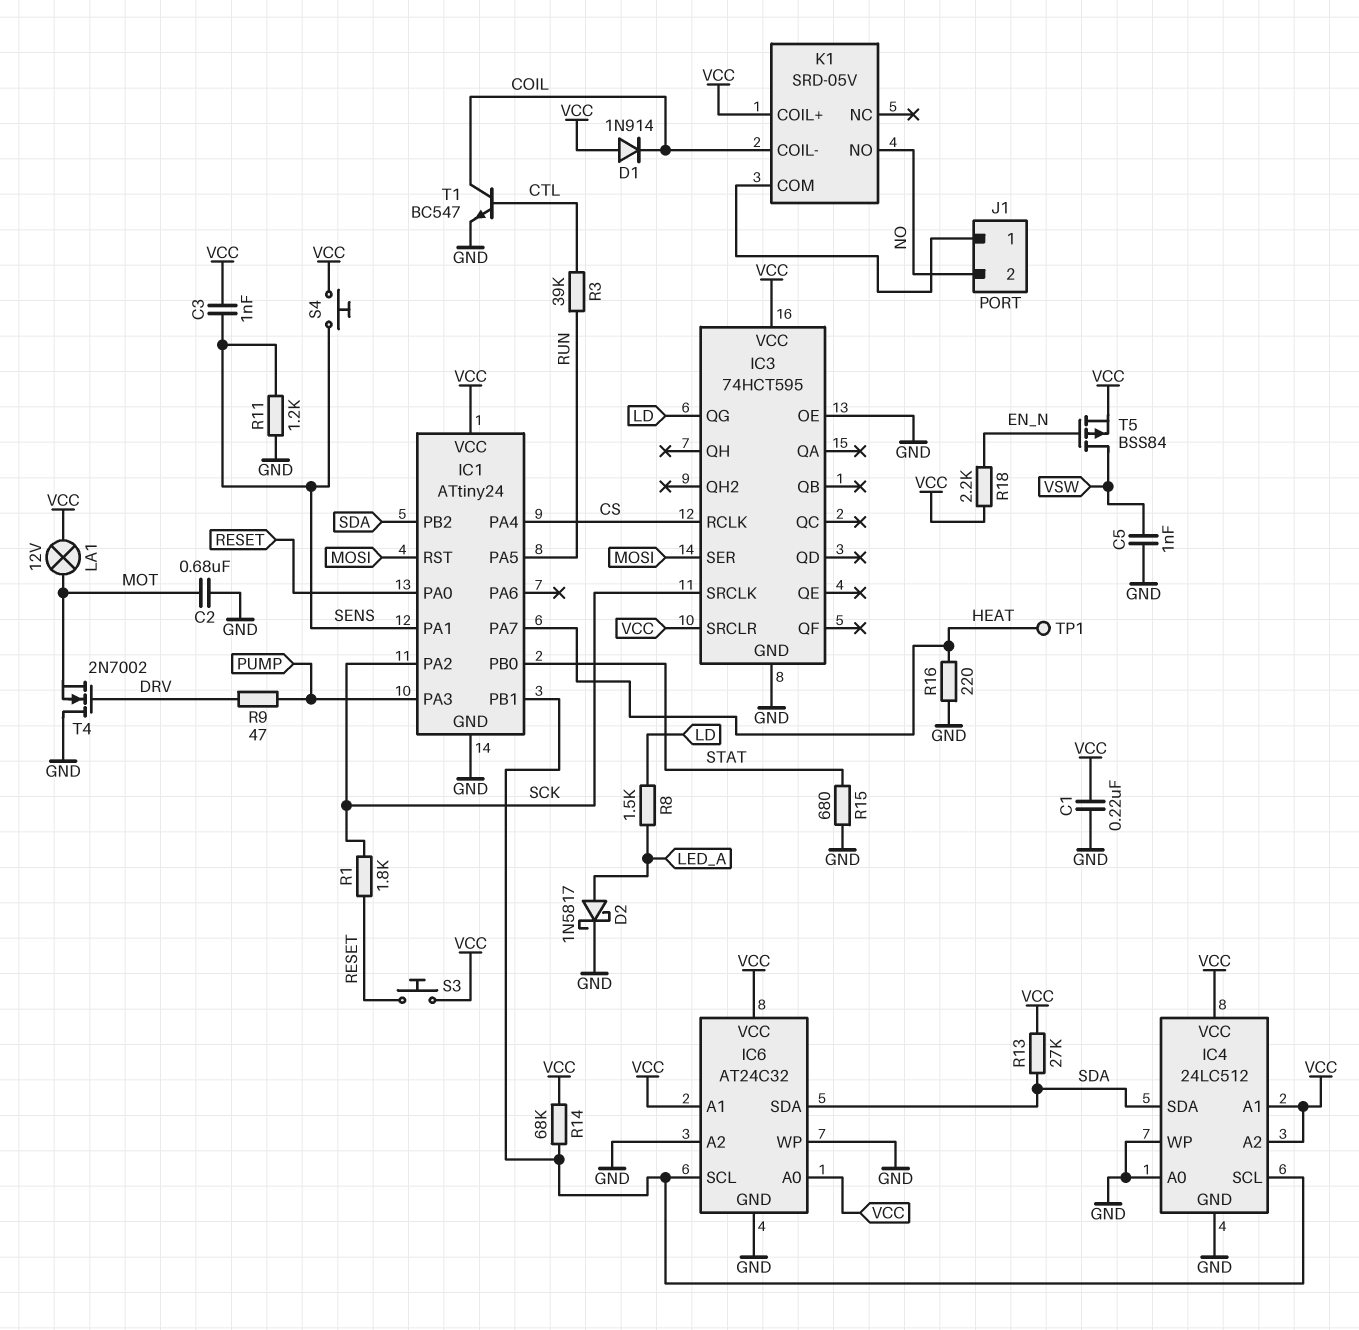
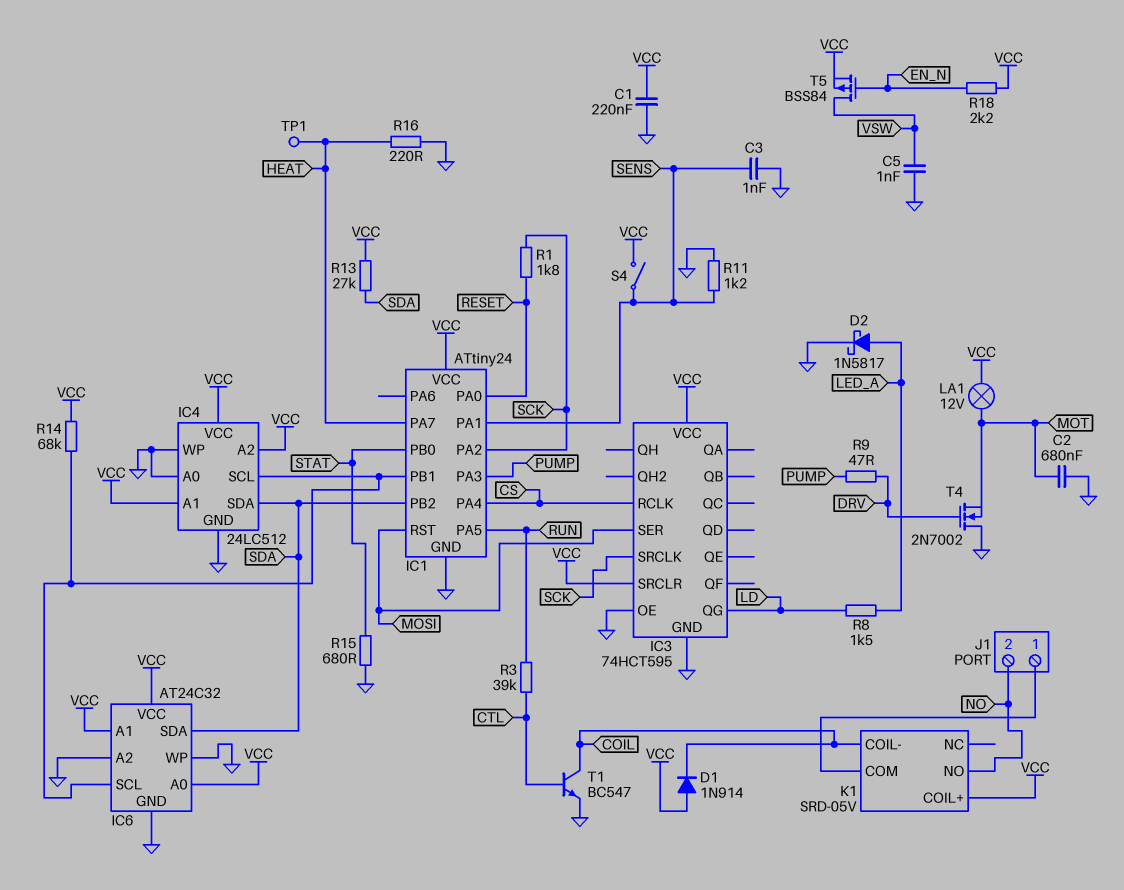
C3: 1nF (SENS, VCC) -> 1nF (GND, SENS)
S3: button (RESET, VCC) -> none
S4: button (SENS, VCC) -> switch (SENS, VCC)

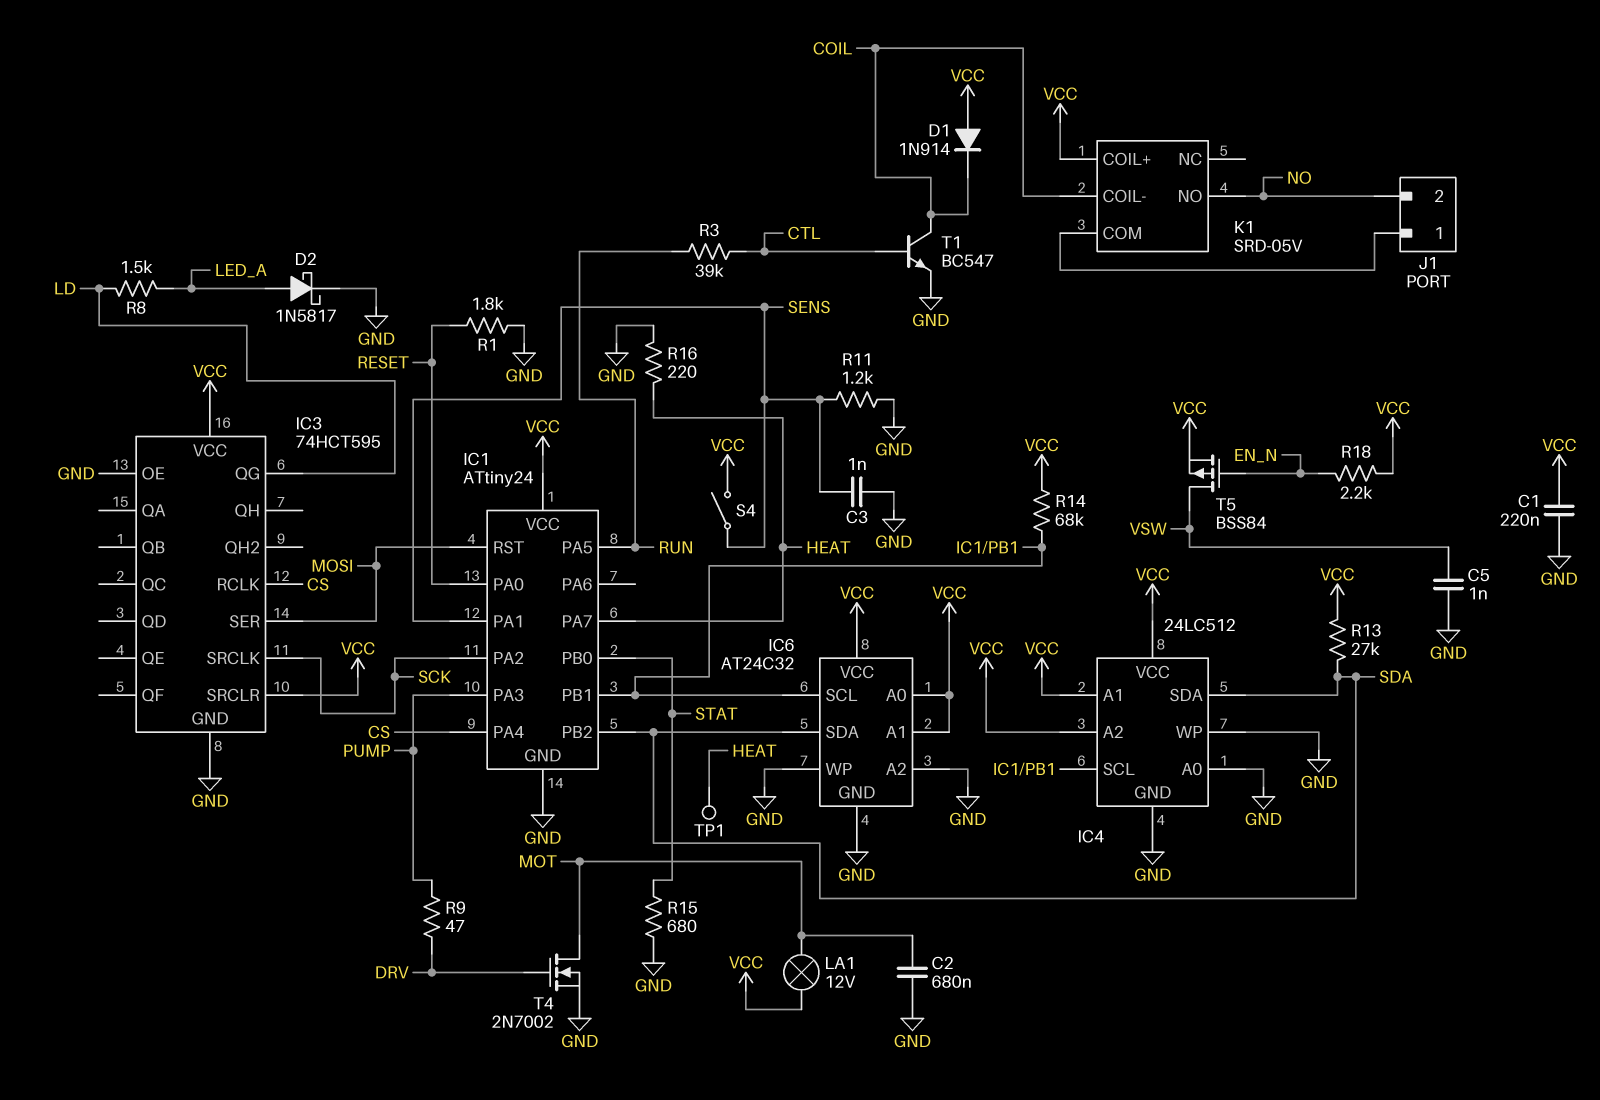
R1: 1.8k (RESET, SCK) -> 1.8k (GND, RESET)
T4: NMOS 2N7002 (G DRV, D GND, S MOT) -> NMOS 2N7002 (G DRV, D MOT, S GND)

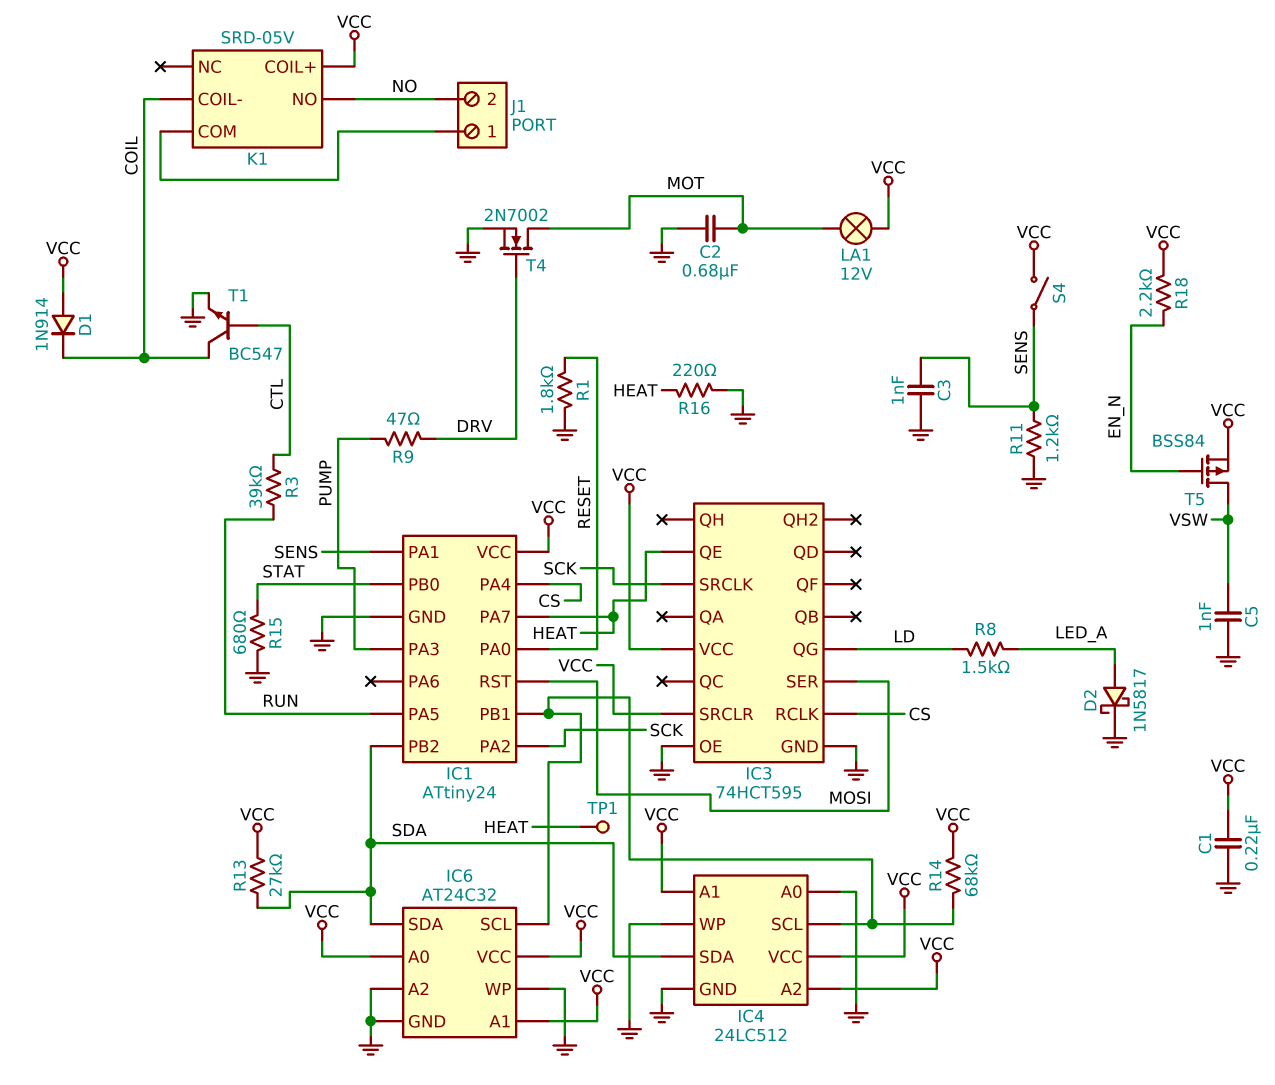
IC3 pin QE: none -> HEAT

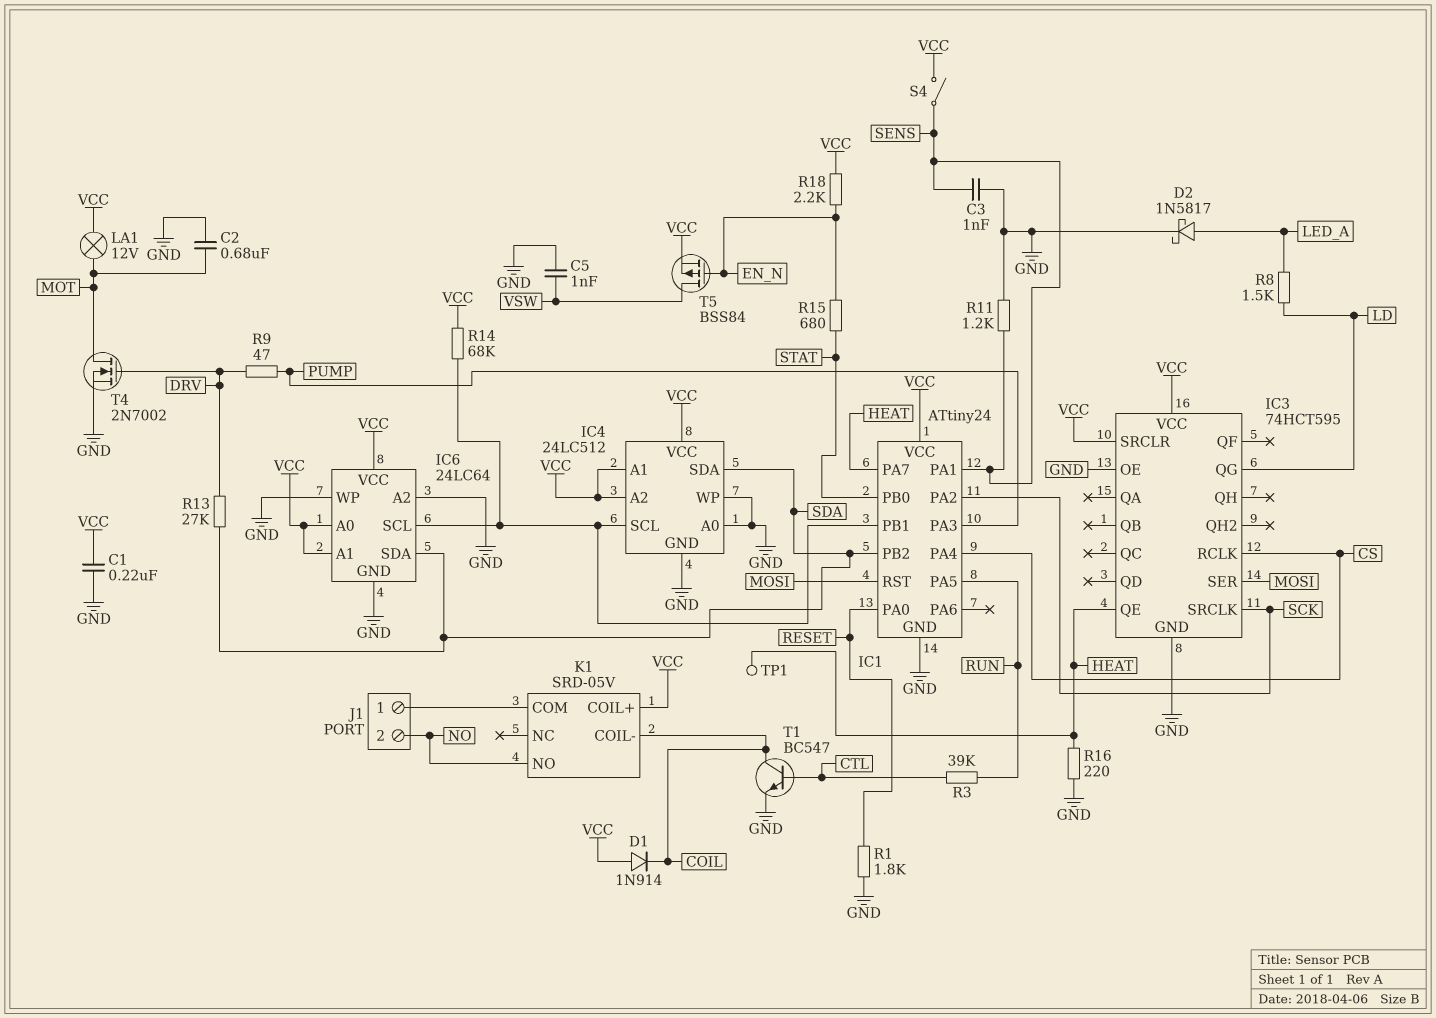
IC6: AT24C32 -> 24LC64
R13: 27k (SDA, VCC) -> 27k (DRV, SDA)
R15: 680 (GND, STAT) -> 680 (EN_N, STAT)

